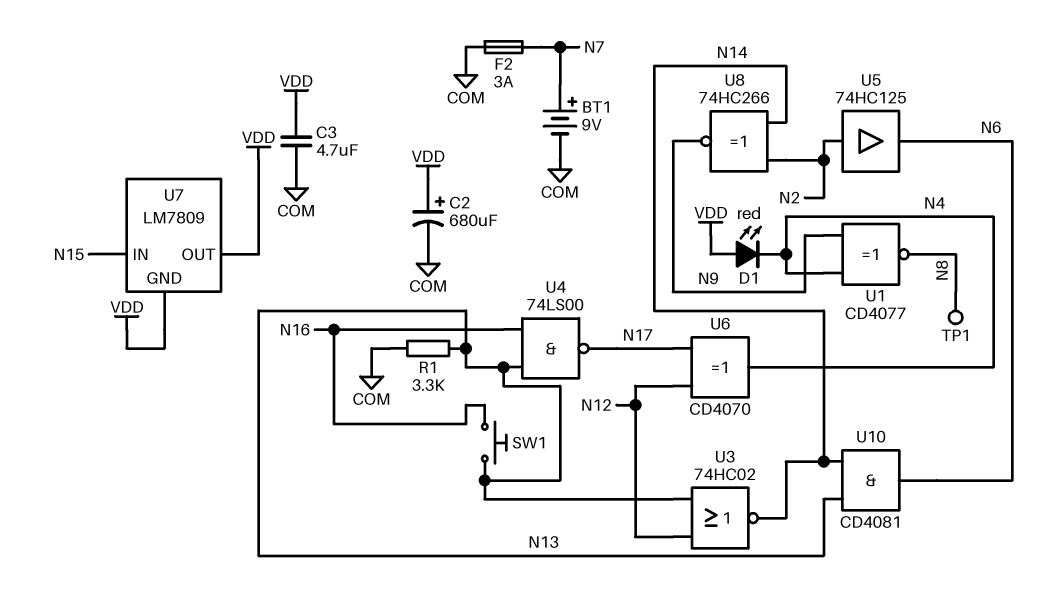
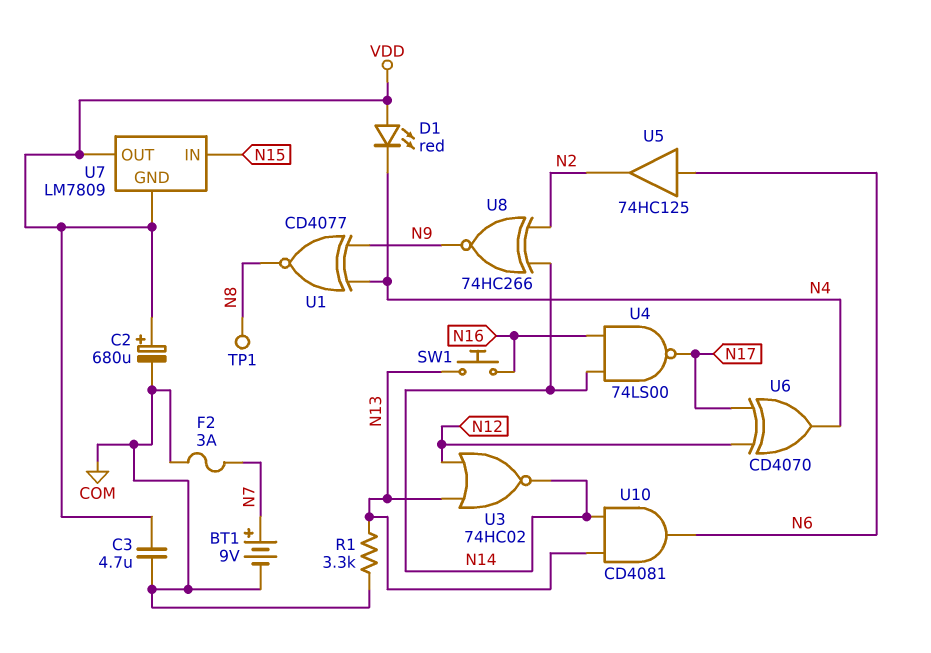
U4: NAND 74LS00 (in N13, in N16, out N17) -> NAND 74LS00 (in N14, in N16, out N17)
U5: buffer 74HC125 (in N2, out N6) -> buffer 74HC125 (in N6, out N2)

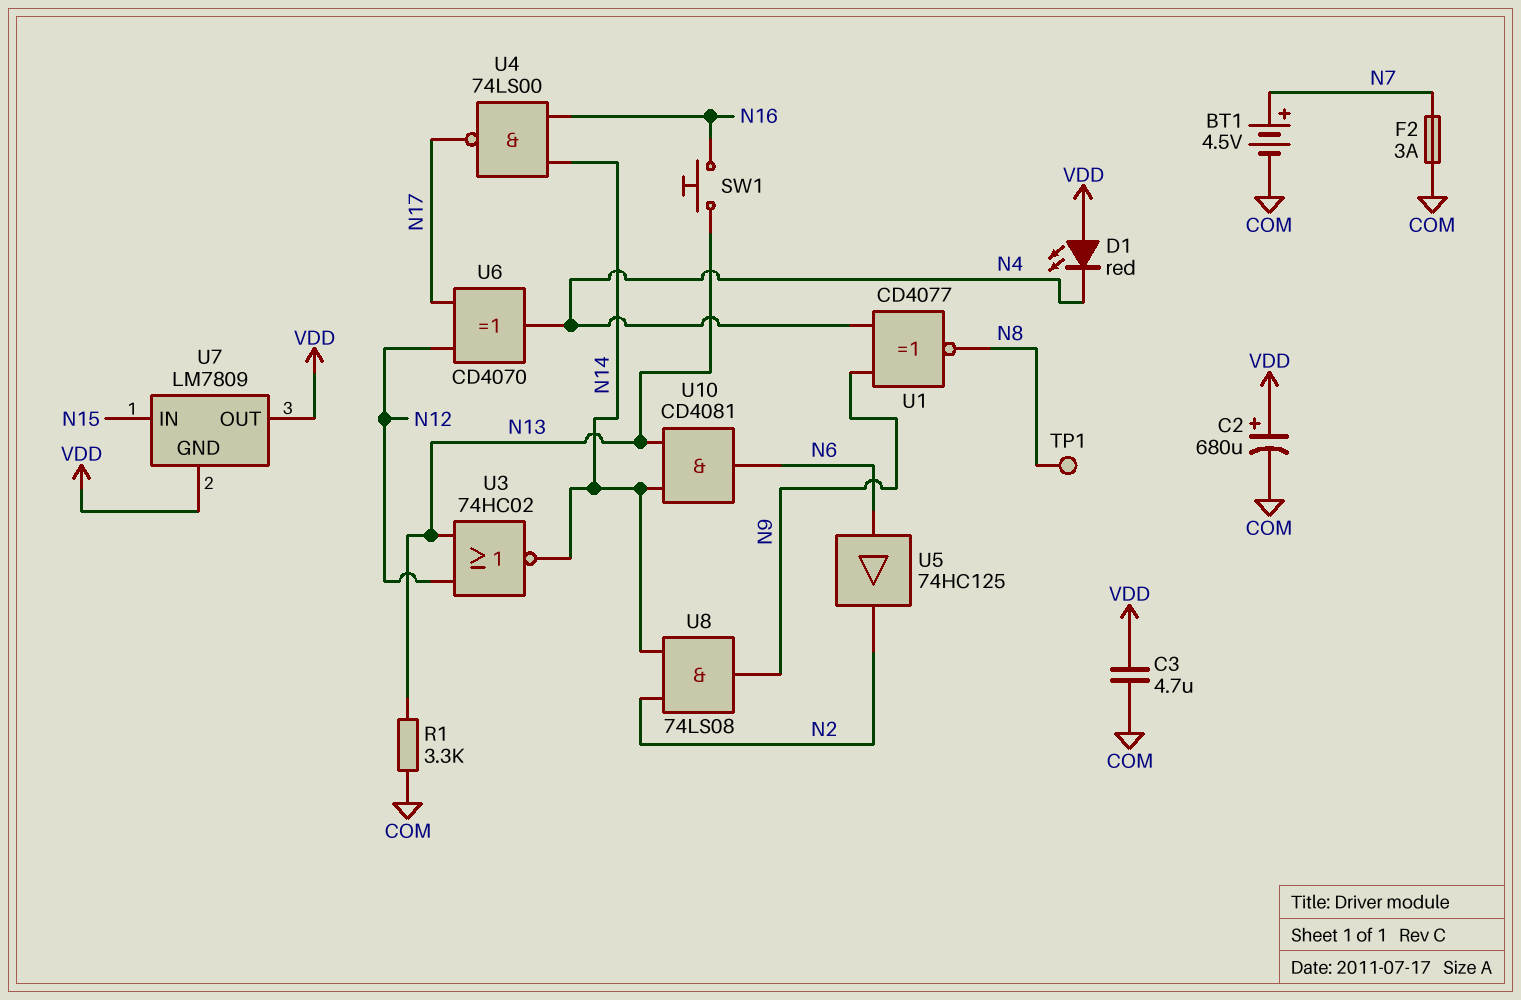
BT1: 9V (plus N7, minus COM) -> 4.5V (plus N7, minus COM)
U8: XNOR 74HC266 (in N2, in N14, out N9) -> AND 74LS08 (in N2, in N14, out N9)

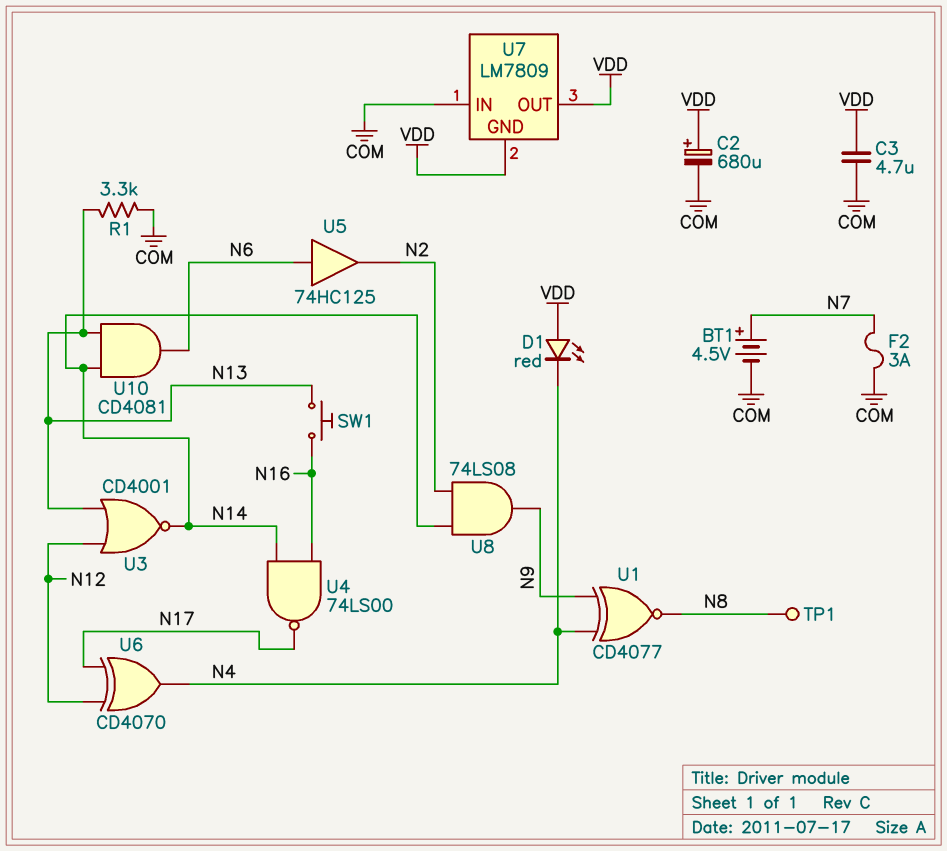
U3: NOR 74HC02 (in N12, in N13, out N14) -> NOR CD4001 (in N12, in N13, out N14)
U7 pin IN: N15 -> COM

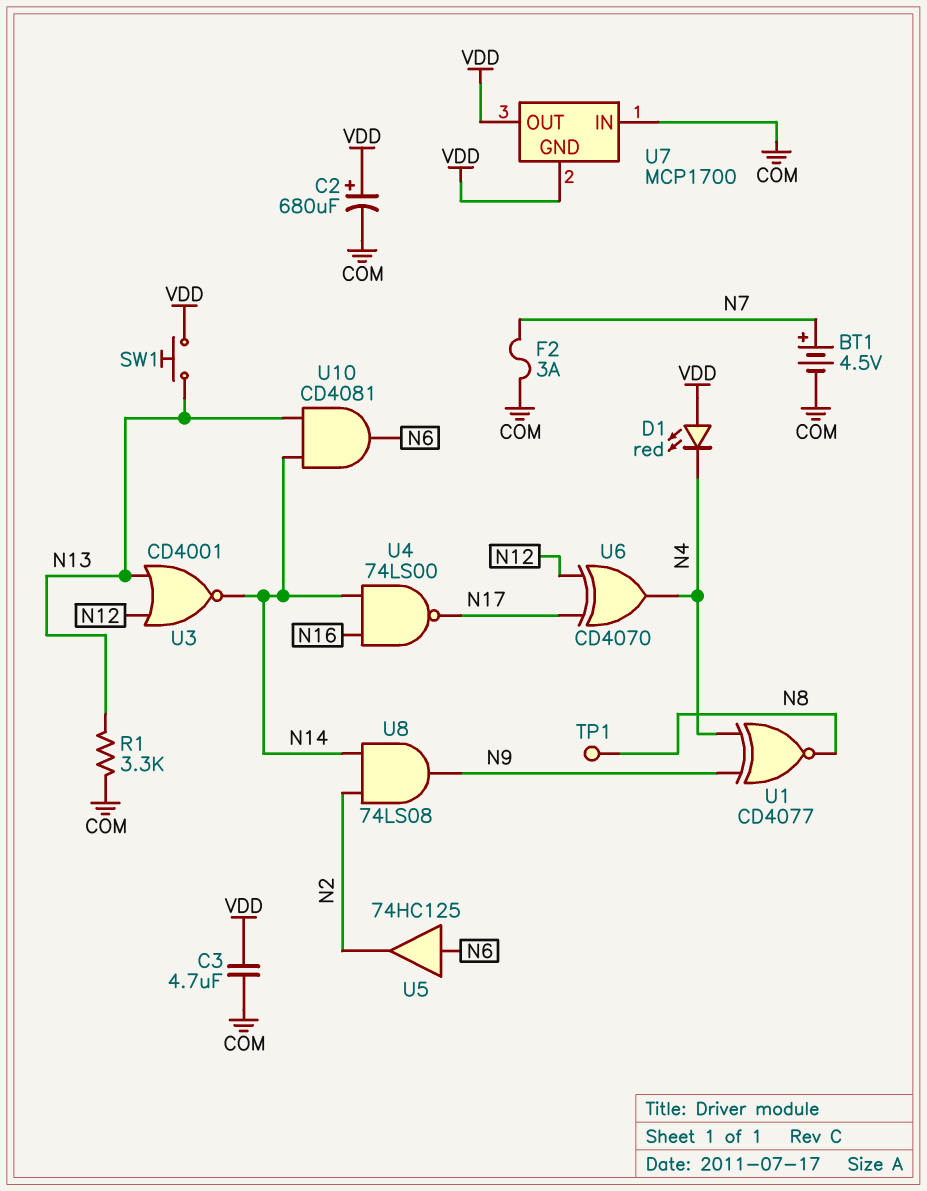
SW1: button (N13, N16) -> button (N13, VDD)
U7: LM7809 -> MCP1700

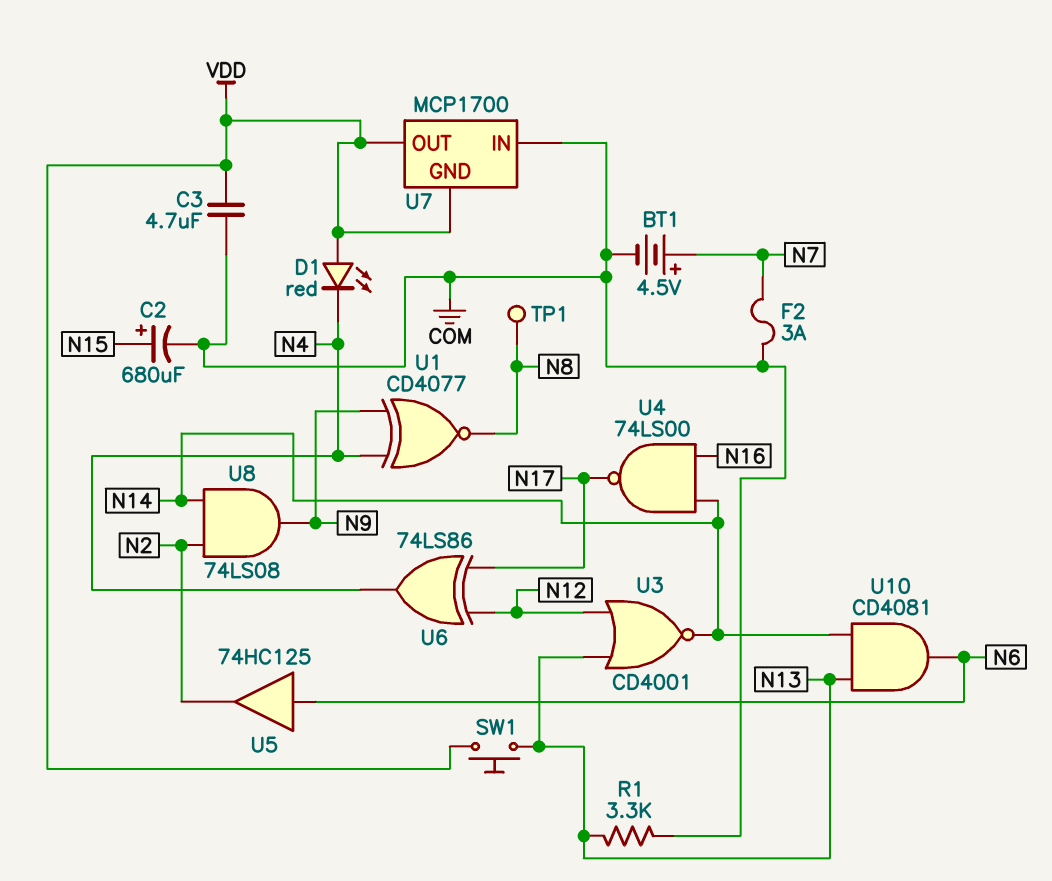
C2: 680uF (plus VDD, minus COM) -> 680uF (plus N15, minus COM)
U6: XOR CD4070 (in N12, in N17, out N4) -> XOR 74LS86 (in N12, in N17, out N4)

